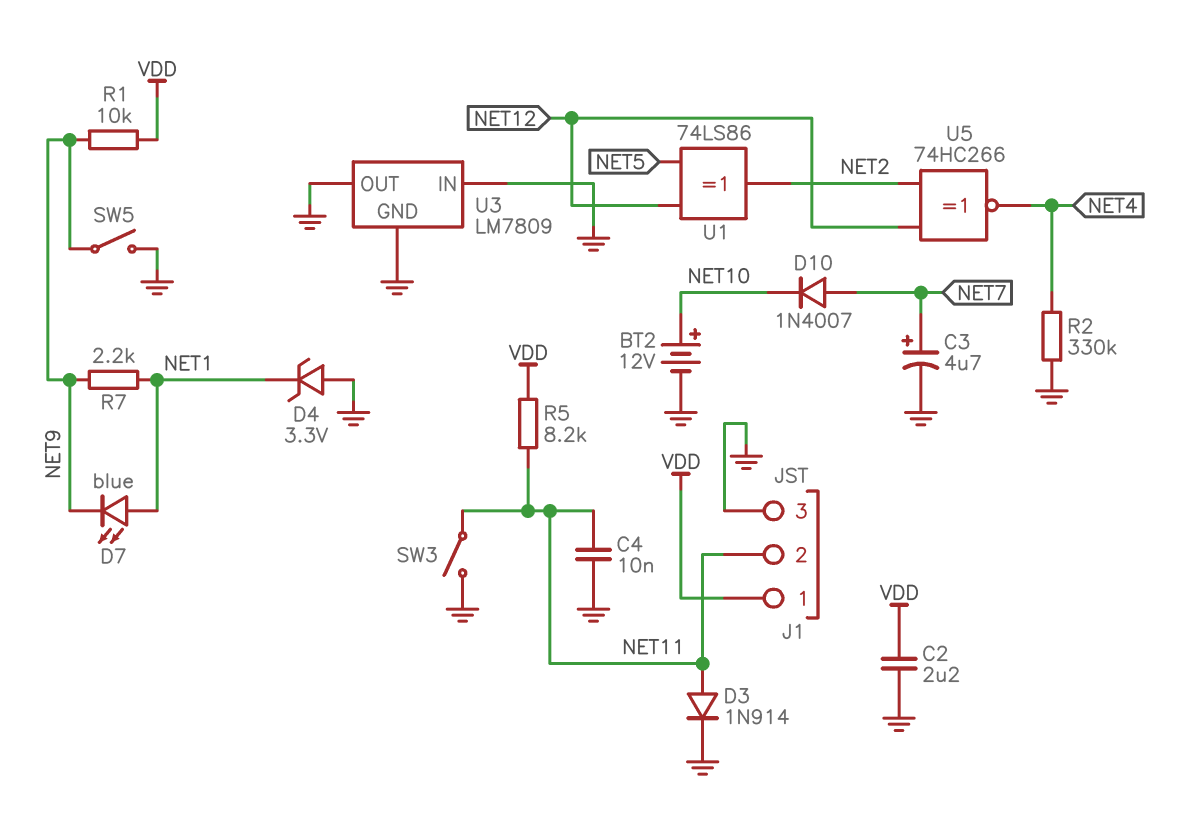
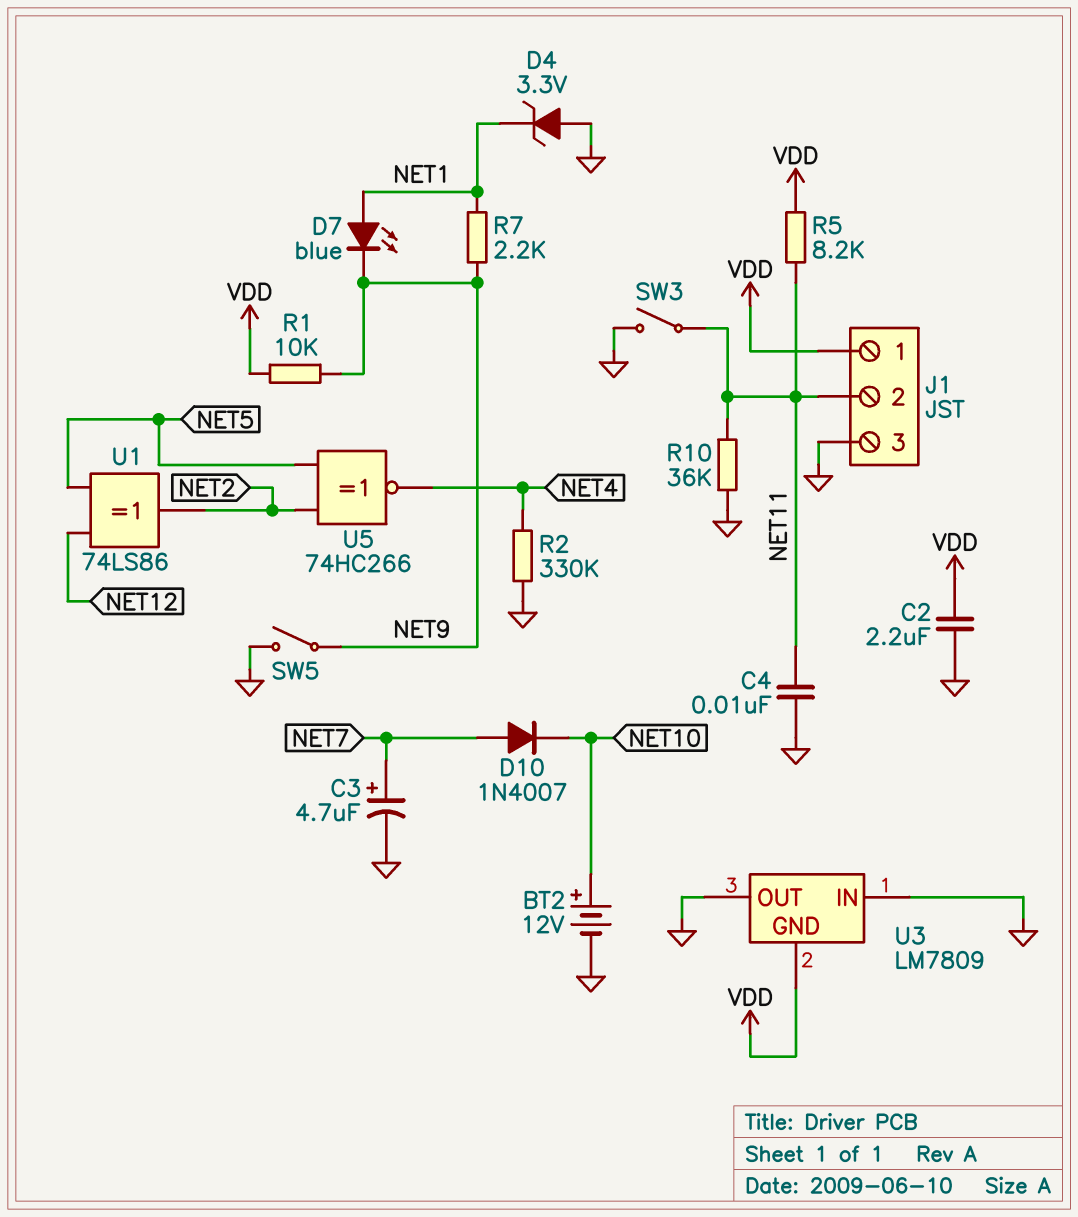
D3: diode 1N914 (A NET11, K GND) -> none
R10: none -> 36k (GND, NET11)
U3 pin GND: GND -> VDD
U5: XNOR 74HC266 (in NET2, in NET12, out NET4) -> XNOR 74HC266 (in NET2, in NET5, out NET4)

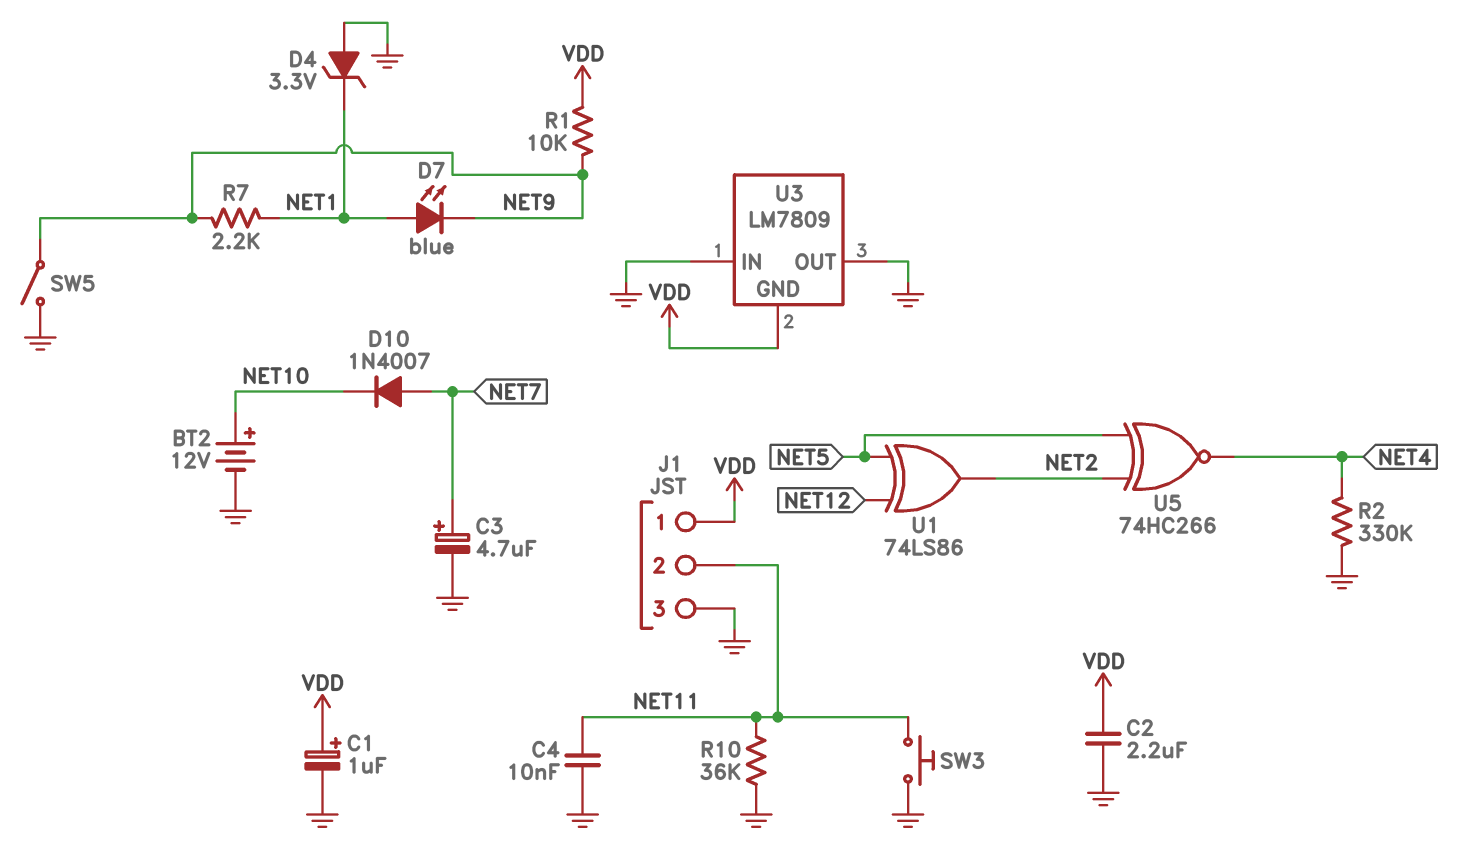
C1: none -> 1uF (plus VDD, minus GND)
R5: 8.2k (NET11, VDD) -> none
SW3: switch (GND, NET11) -> button (GND, NET11)

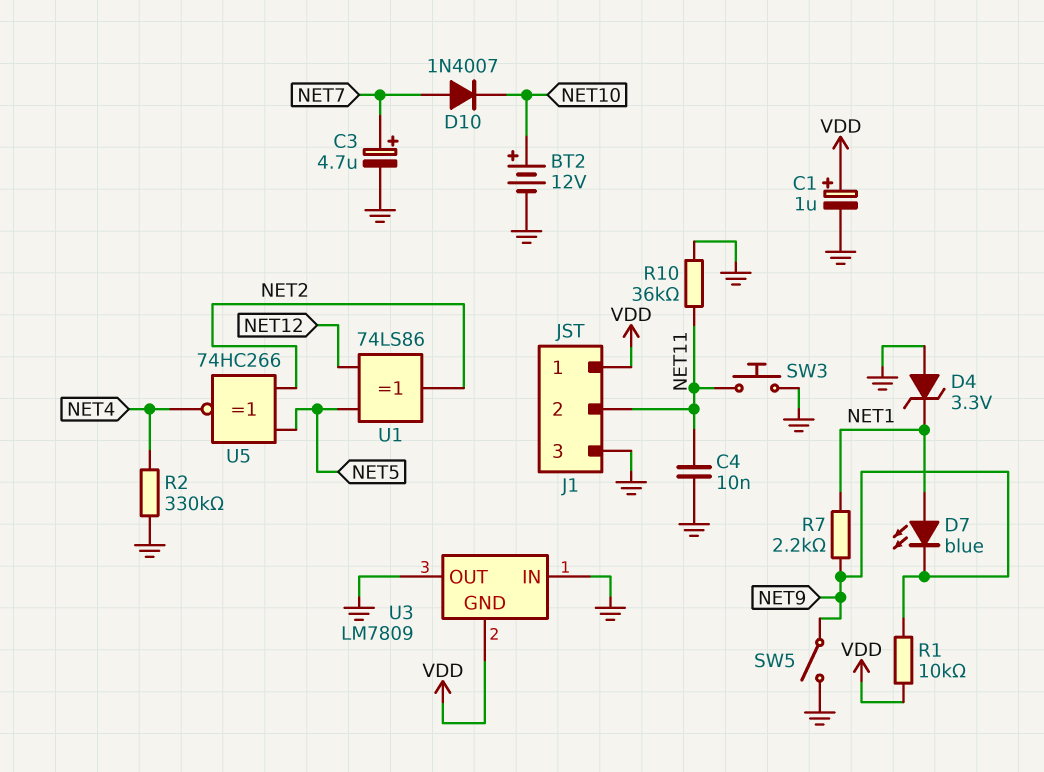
C2: 2.2uF (GND, VDD) -> none

